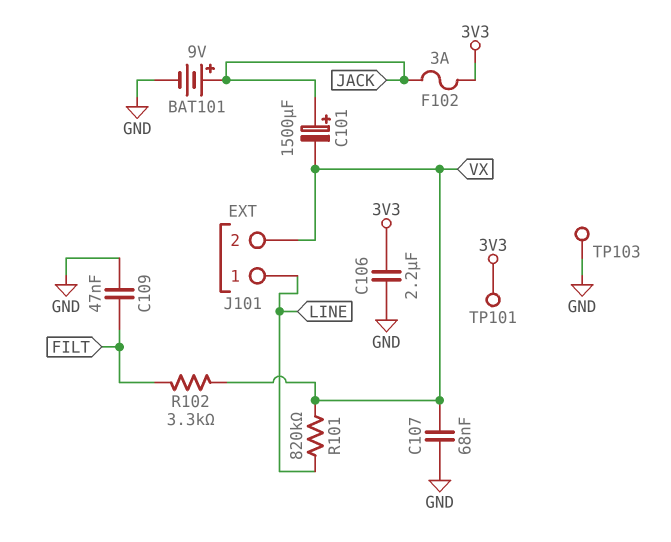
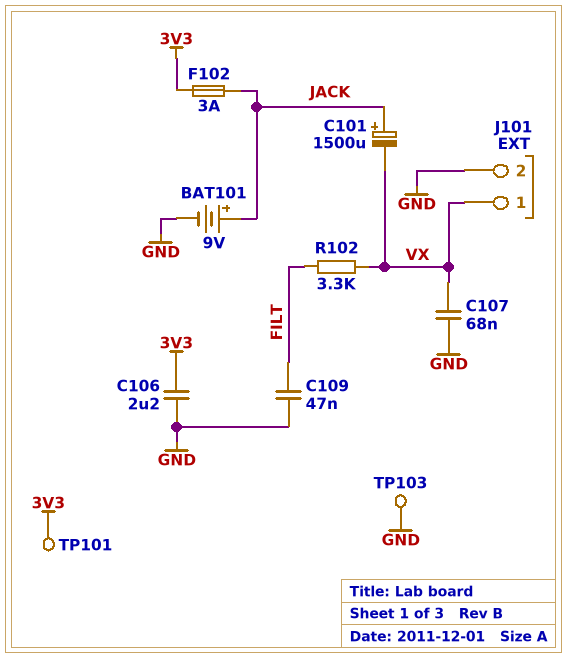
J101 pin 1: LINE -> VX
J101 pin 2: VX -> GND
R101: 820k (LINE, VX) -> none

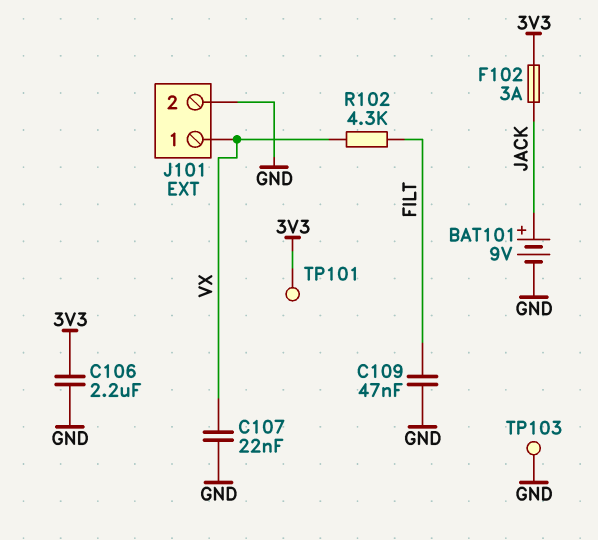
C101: 1500uF (plus JACK, minus VX) -> none
C107: 68nF (GND, VX) -> 22nF (GND, VX)
R102: 3.3k (FILT, VX) -> 4.3k (FILT, VX)

